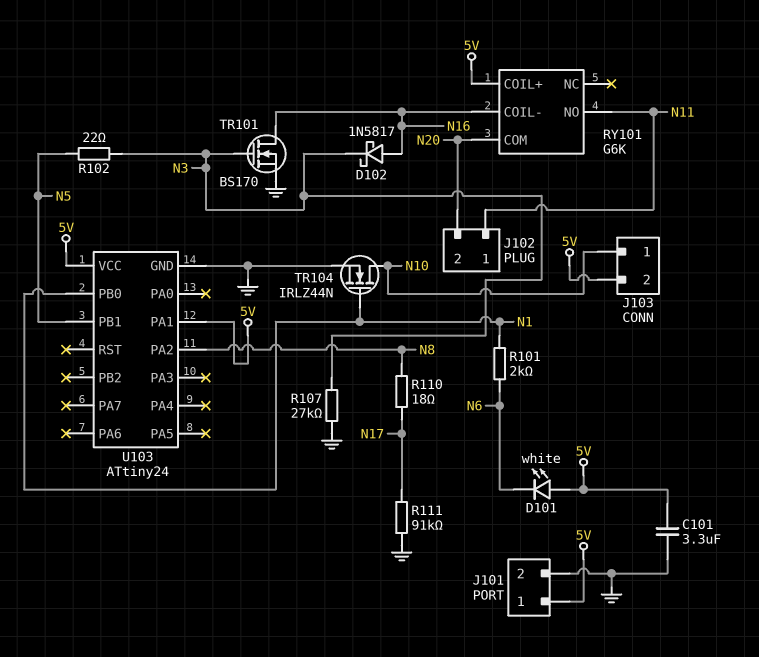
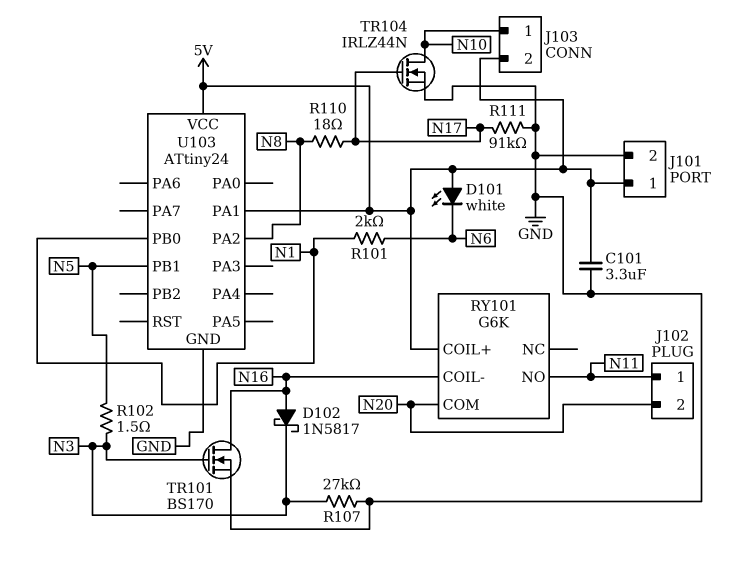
R102: 22 (N3, N5) -> 1.5 (N3, N5)
TR104: NMOS IRLZ44N (G N1, D N10, S GND) -> NMOS IRLZ44N (G N17, D N10, S GND)

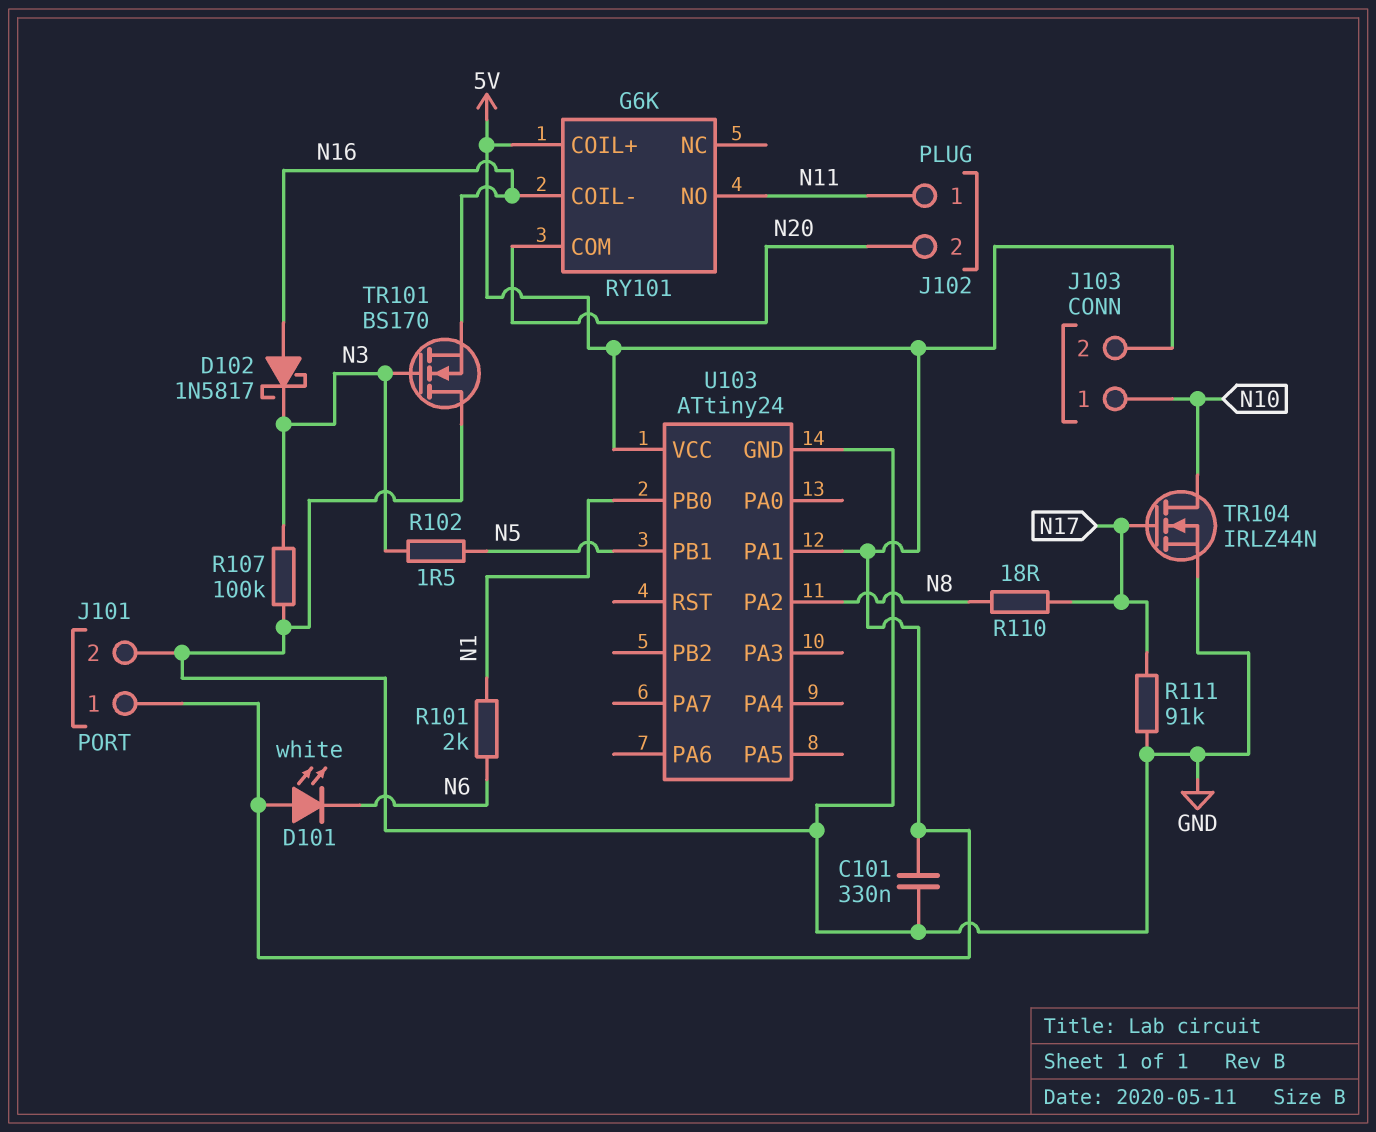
C101: 3.3uF (5V, GND) -> 330nF (5V, GND)
R107: 27k (GND, N3) -> 100k (GND, N3)
TR101: NMOS BS170 (G N3, D N16, S GND) -> NMOS BS170 (G N3, D GND, S N16)

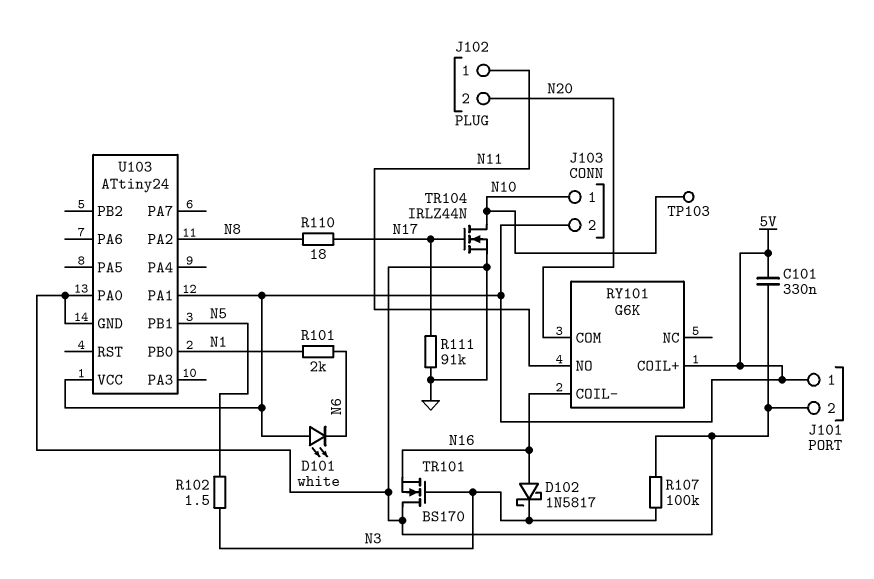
TP103: none -> test point (N10)
U103 pin PA0: none -> GND

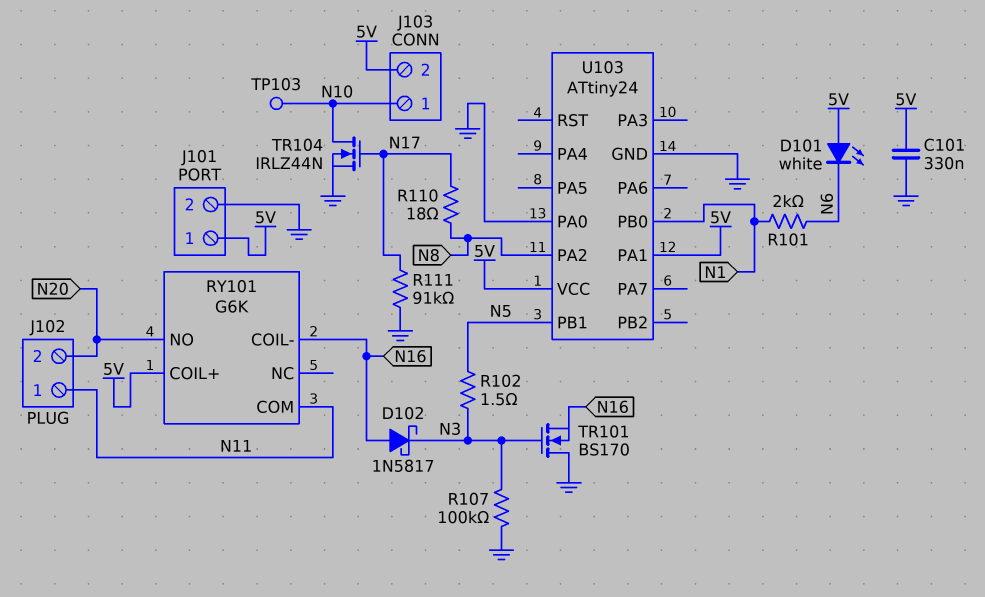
RY101 pin COM: N20 -> N11
RY101 pin NO: N11 -> N20

